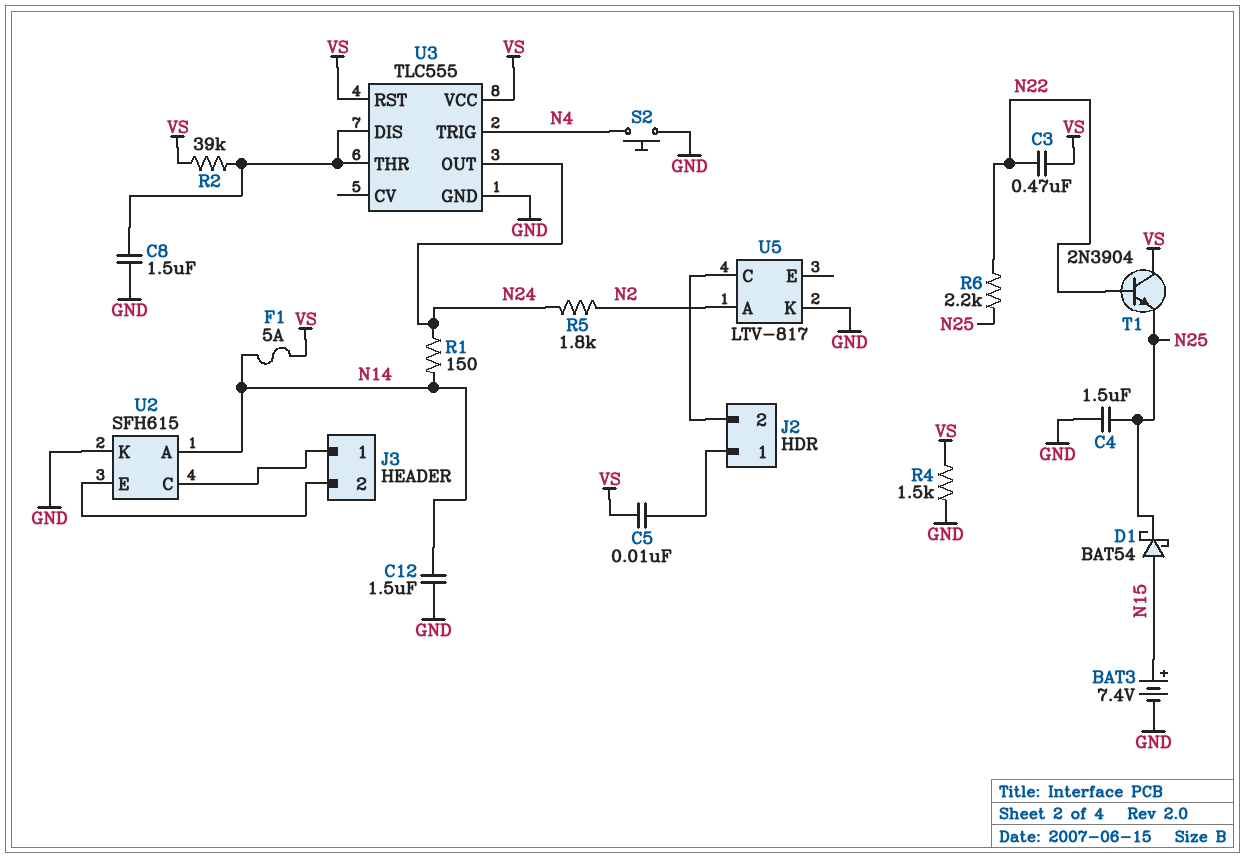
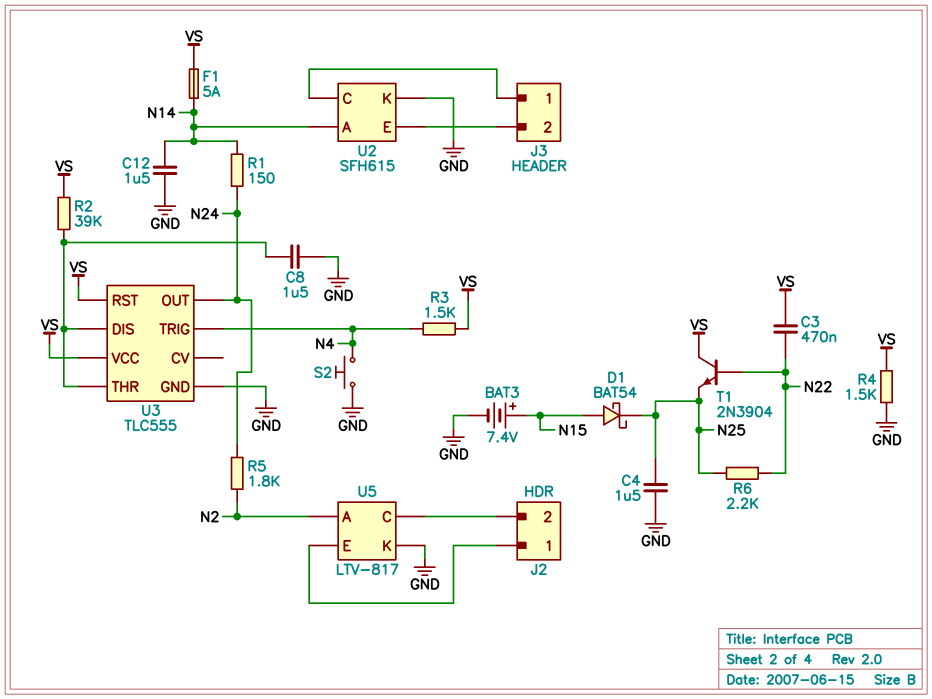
C5: 10nF (J2/1, VS) -> none
R3: none -> 1.5k (N4, VS)
U5 pin E: none -> J2/1

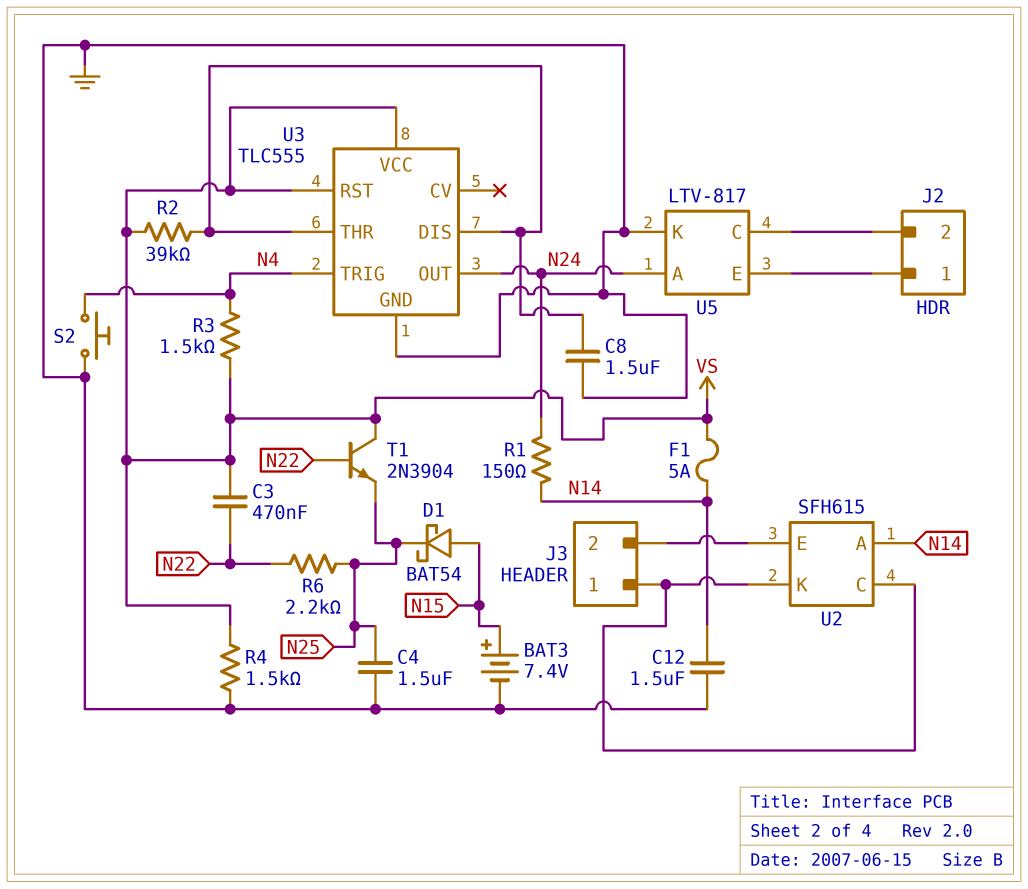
R5: 1.8k (N2, N24) -> none
U2 pin K: GND -> J3/1
U5 pin A: N2 -> N24

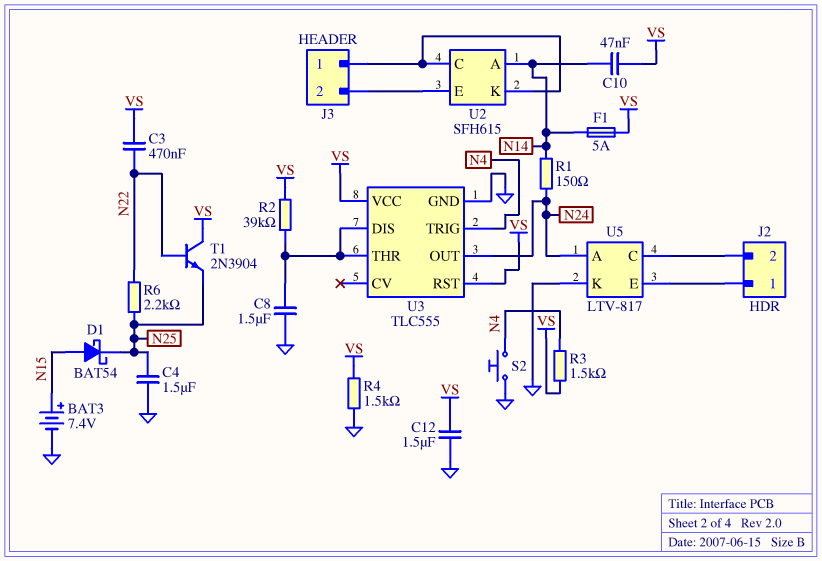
C10: none -> 47nF (N14, VS)
C12: 1.5uF (GND, N14) -> 1.5uF (GND, VS)

